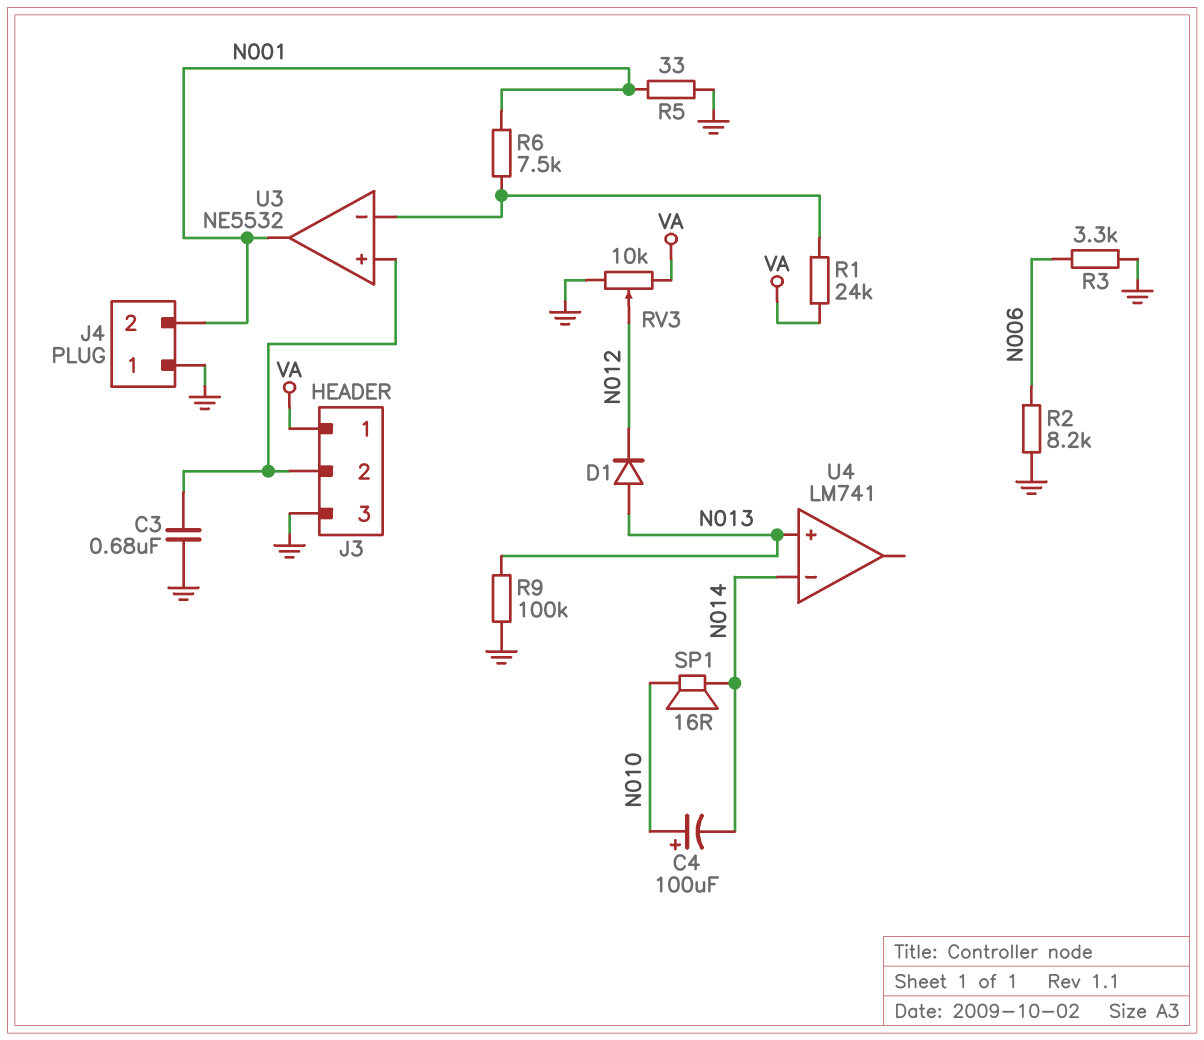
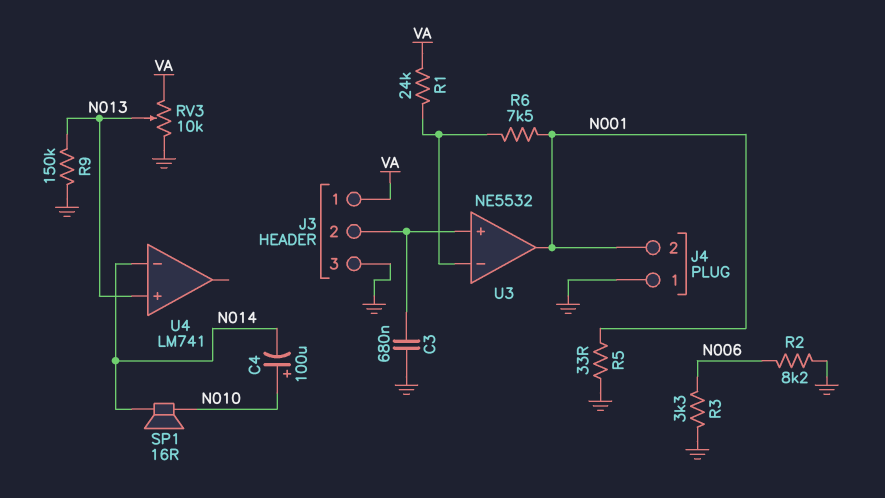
D1: diode (A N013, K N012) -> none
R9: 100k (GND, N013) -> 150k (GND, N013)
RV3: 10k (GND, VA, wiper N012) -> 10k (GND, VA, wiper N013)

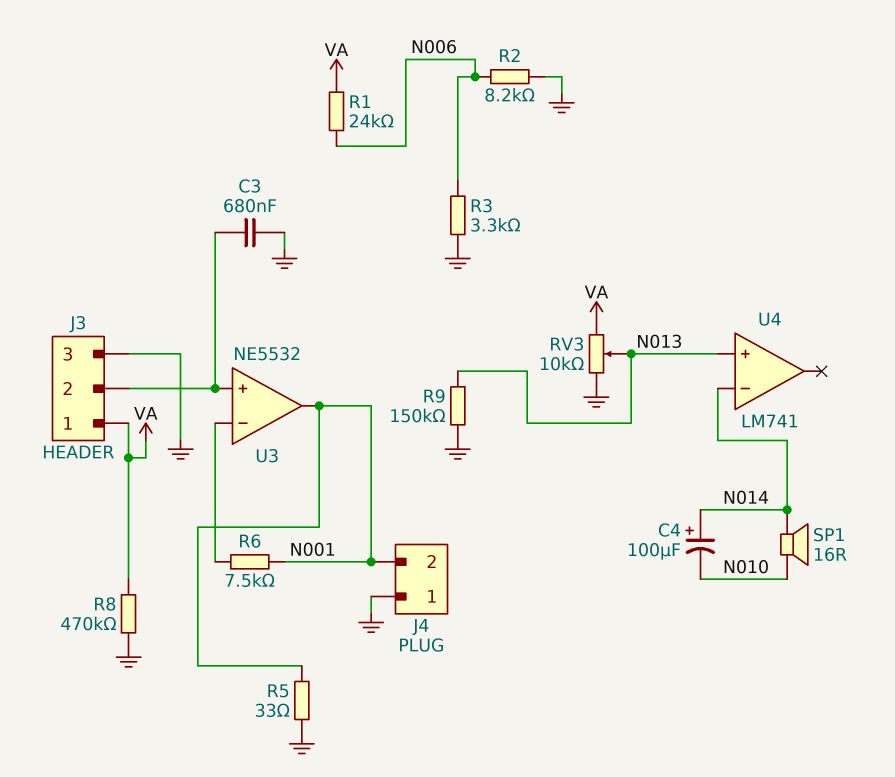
C4: 100uF (plus N010, minus N014) -> 100uF (plus N014, minus N010)
R1: 24k (U3/in-, VA) -> 24k (N006, VA)
R8: none -> 470k (GND, VA)

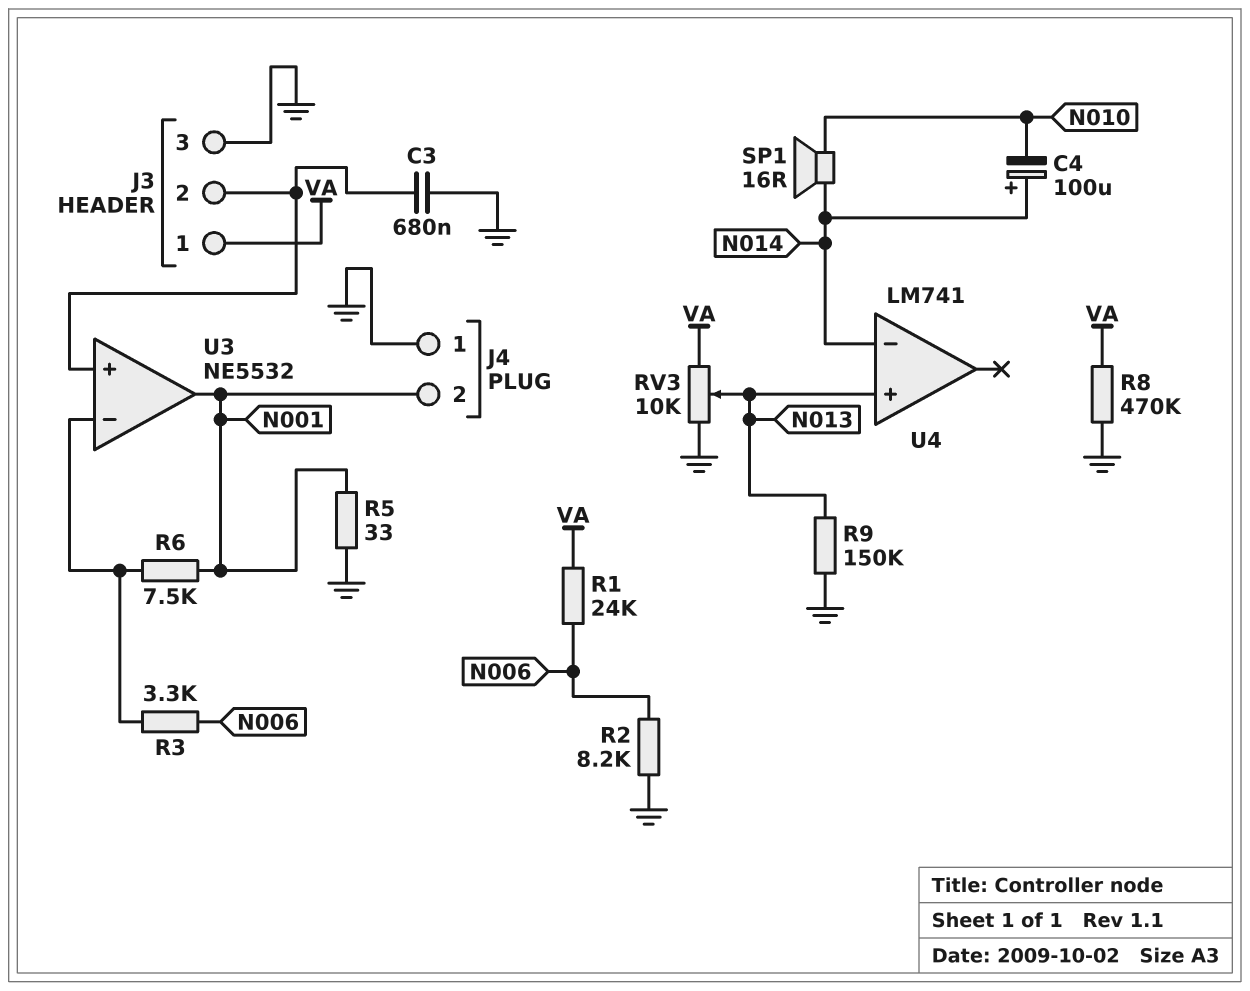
R3: 3.3k (GND, N006) -> 3.3k (N006, U3/in-)

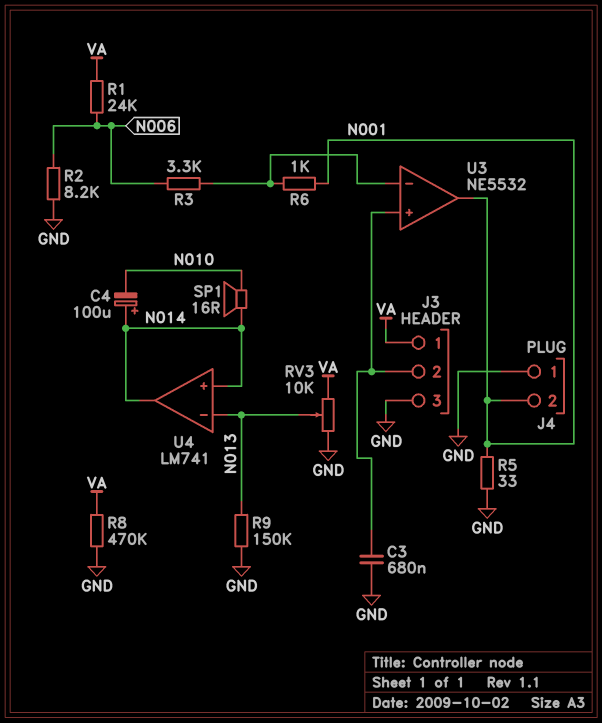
R6: 7.5k (N001, U3/in-) -> 1k (N001, U3/in-)
U4 pin in+: N013 -> N014
U4 pin in-: N014 -> N013
U4 pin out: none -> N014

